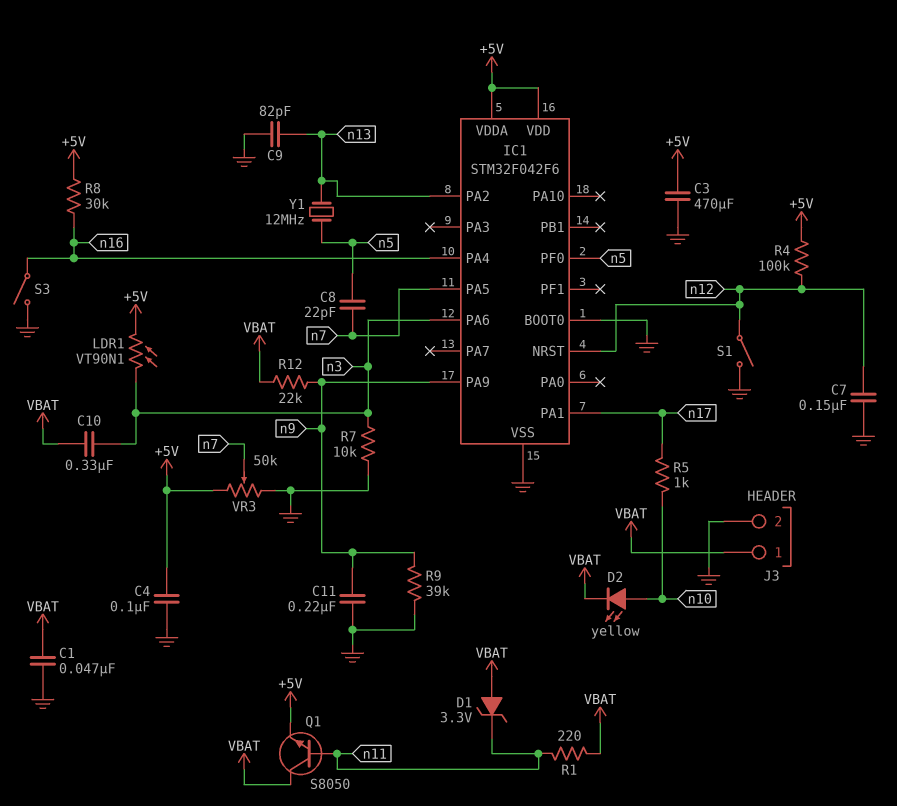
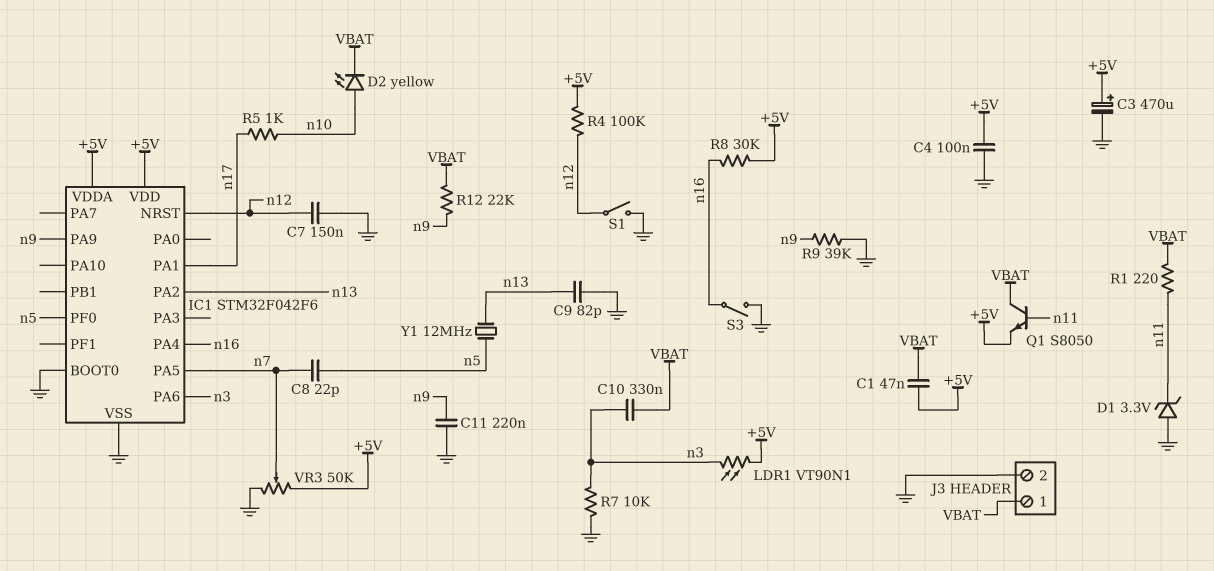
C1: 47nF (GND, VBAT) -> 47nF (+5V, VBAT)
C3: 470uF (+5V, GND) -> 470uF (plus +5V, minus GND)
D1: zener 3.3V (A VBAT, K n11) -> zener 3.3V (A GND, K n11)

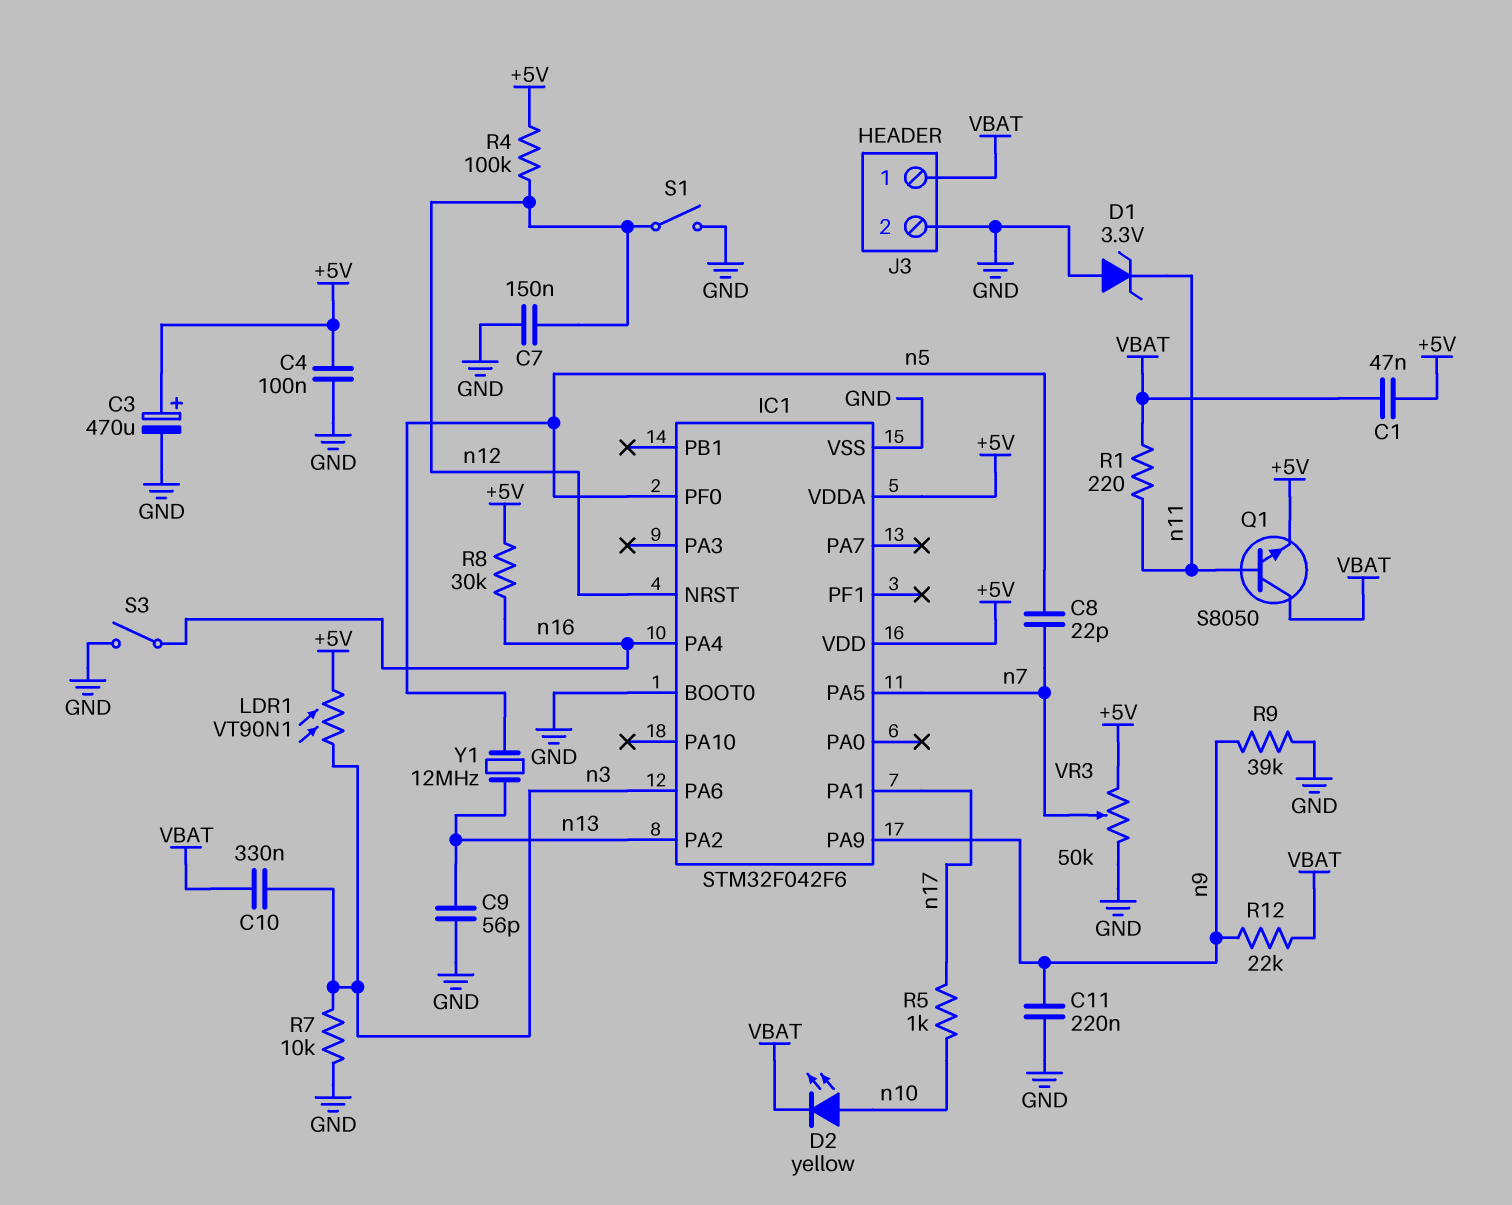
C9: 82pF (GND, n13) -> 56pF (GND, n13)

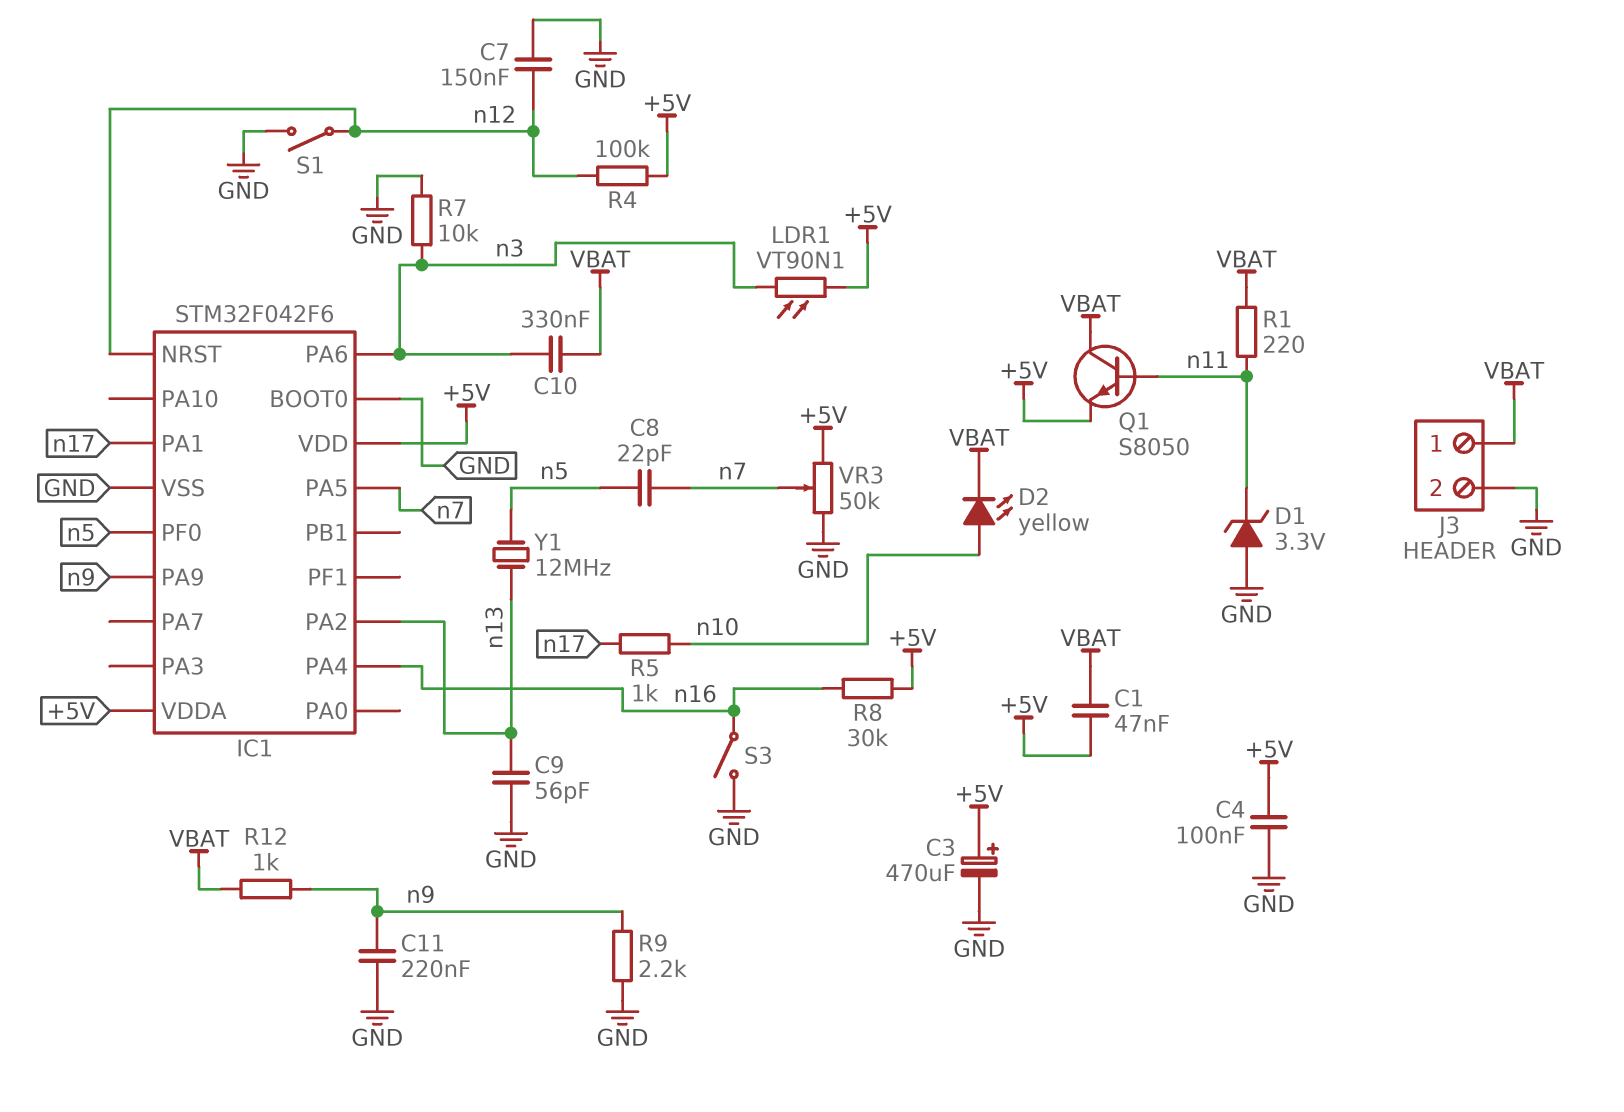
R9: 39k (GND, n9) -> 2.2k (GND, n9)
R12: 22k (VBAT, n9) -> 1k (VBAT, n9)

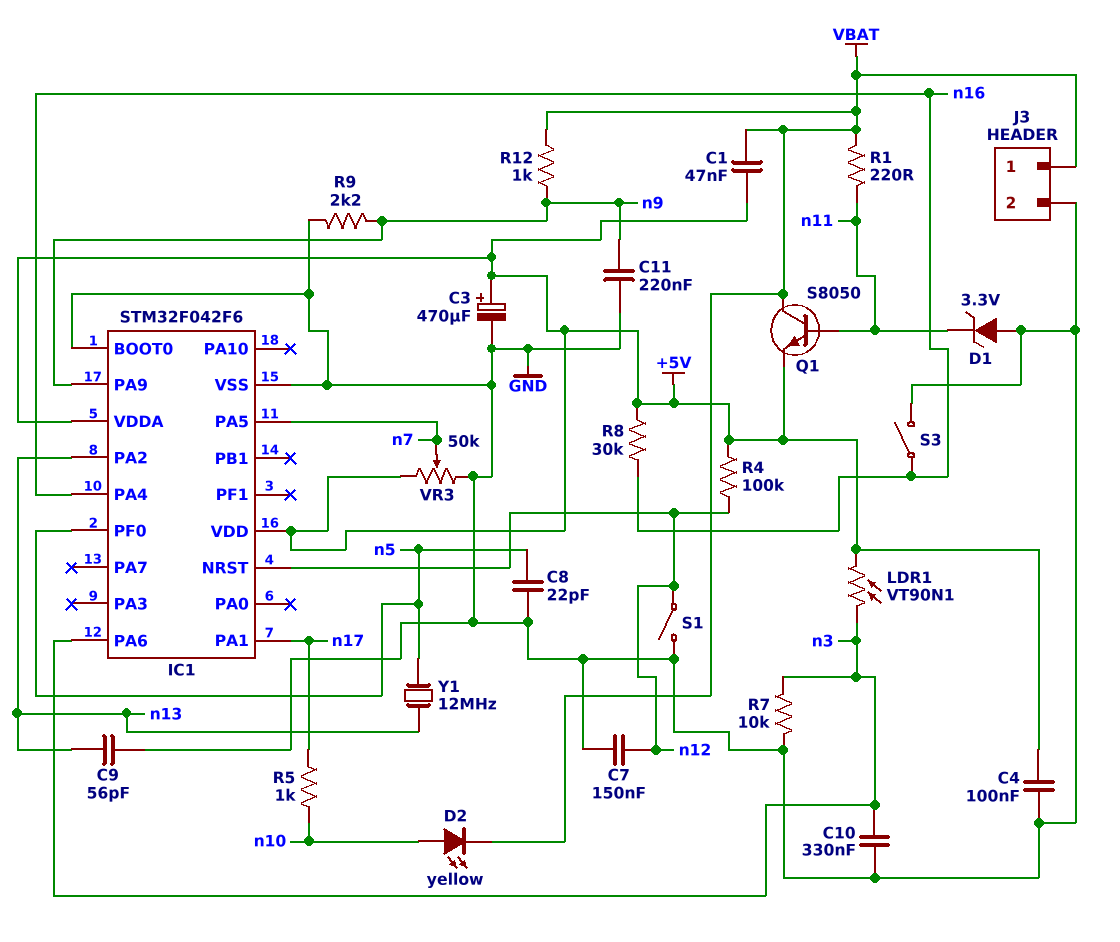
C8: 22pF (n5, n7) -> 22pF (GND, n5)
C10: 330nF (VBAT, n3) -> 330nF (GND, n3)

